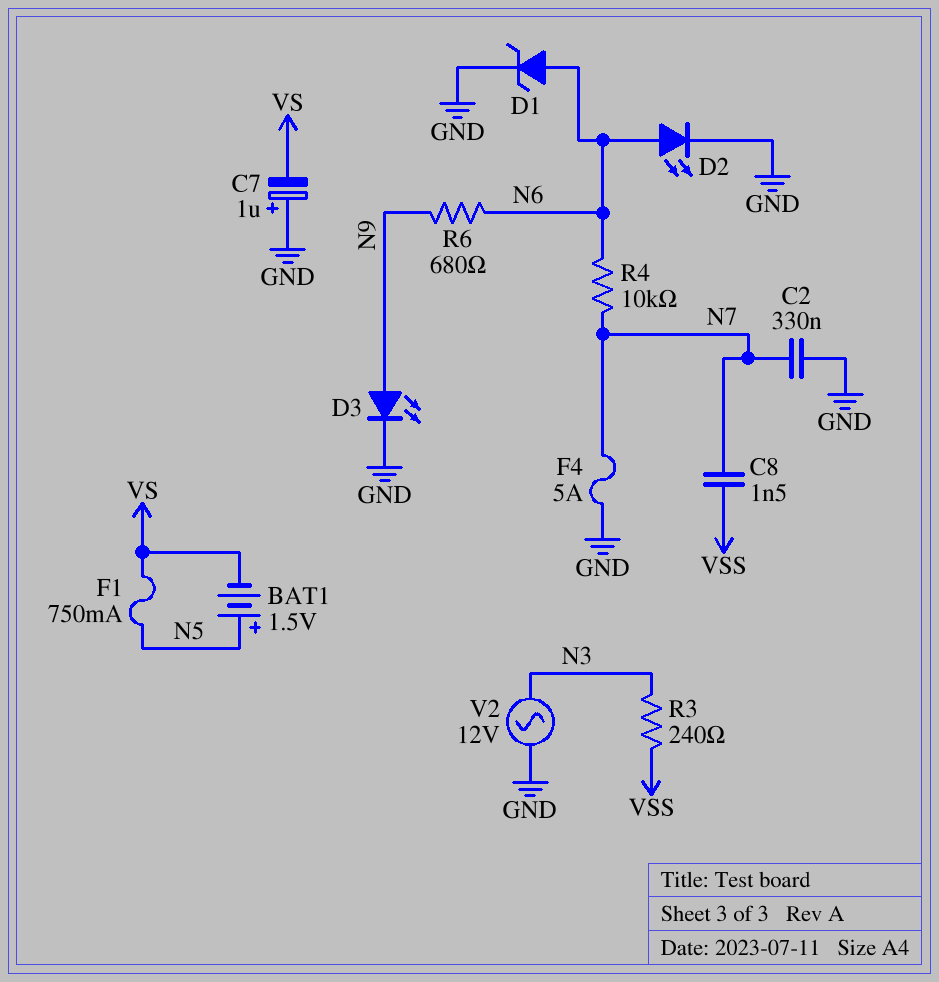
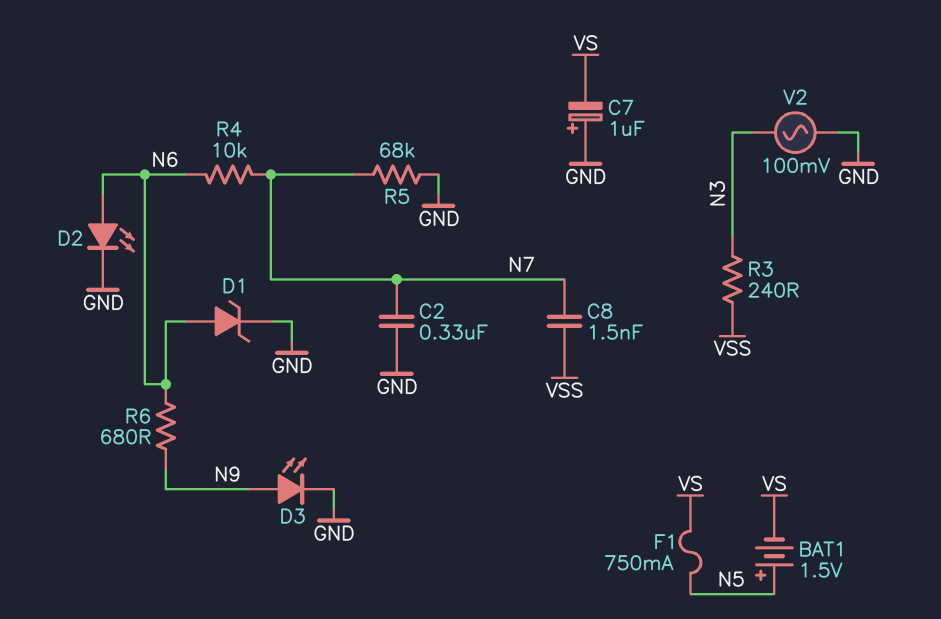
F4: 5A (GND, N7) -> none
R5: none -> 68k (GND, N7)
V2: AC 12V (GND, N3) -> AC 100mV (GND, N3)

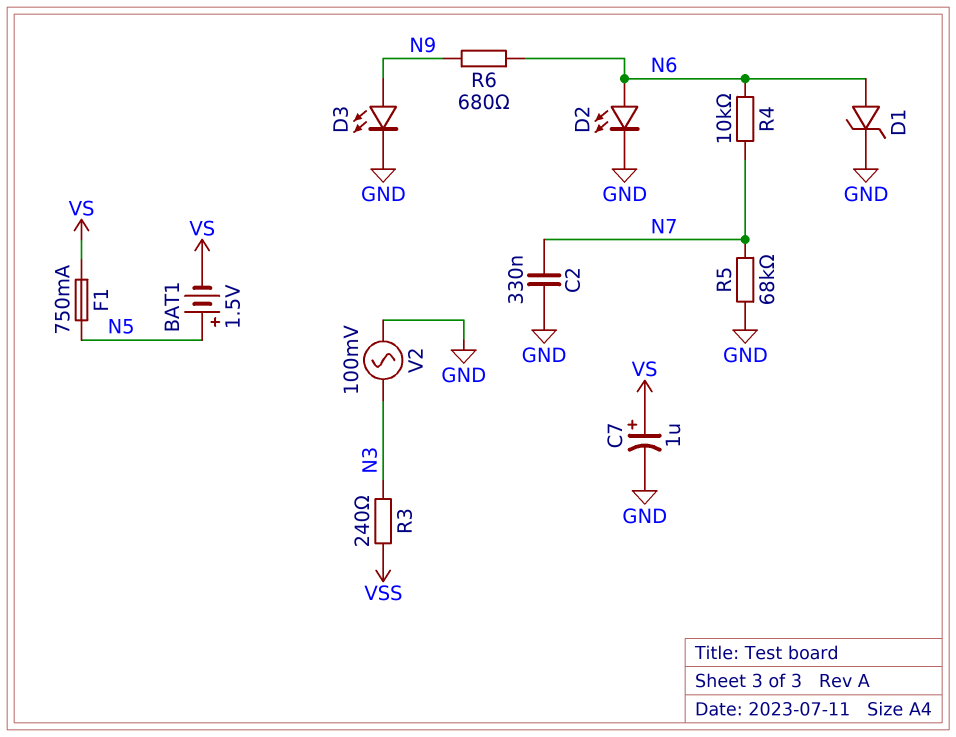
C7: 1uF (plus GND, minus VS) -> 1uF (plus VS, minus GND)
C8: 1.5nF (N7, VSS) -> none

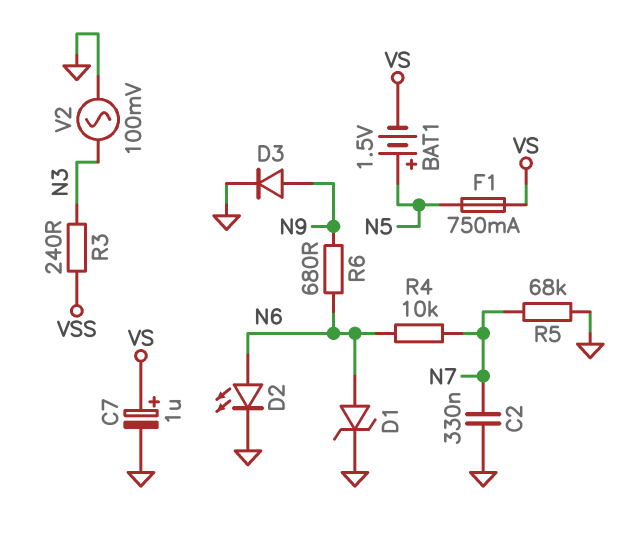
D3: LED (A N9, K GND) -> diode (A N9, K GND)

